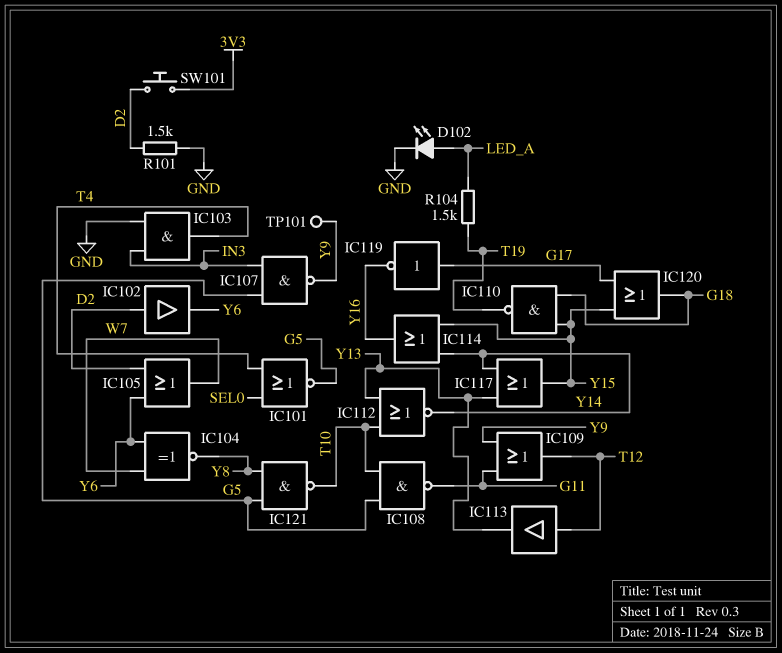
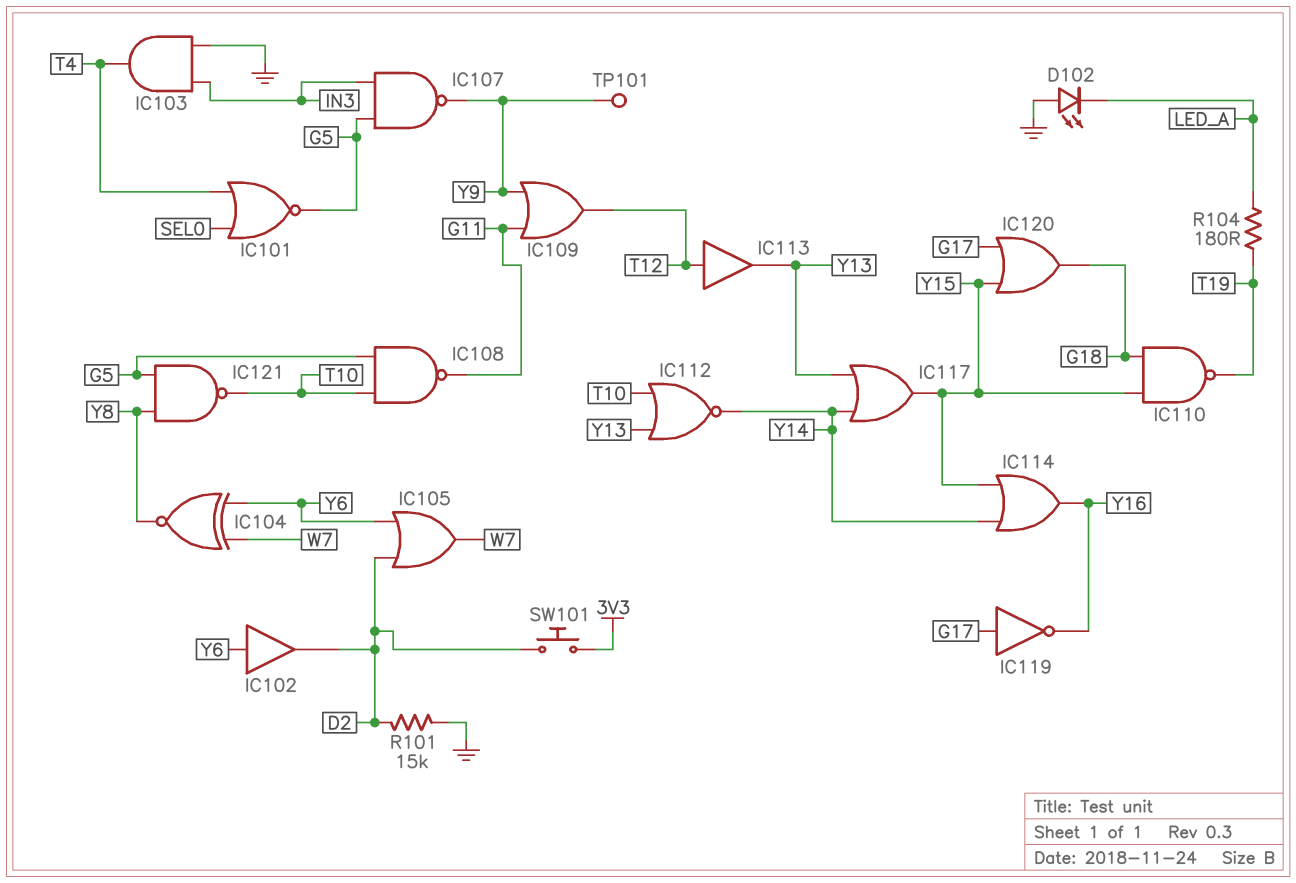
D102: LED (A LED_A, K GND) -> LED (A GND, K LED_A)
IC102: buffer (in D2, out Y6) -> buffer (in Y6, out D2)
R101: 1.5k (D2, GND) -> 15k (D2, GND)
R104: 1.5k (LED_A, T19) -> 180 (LED_A, T19)

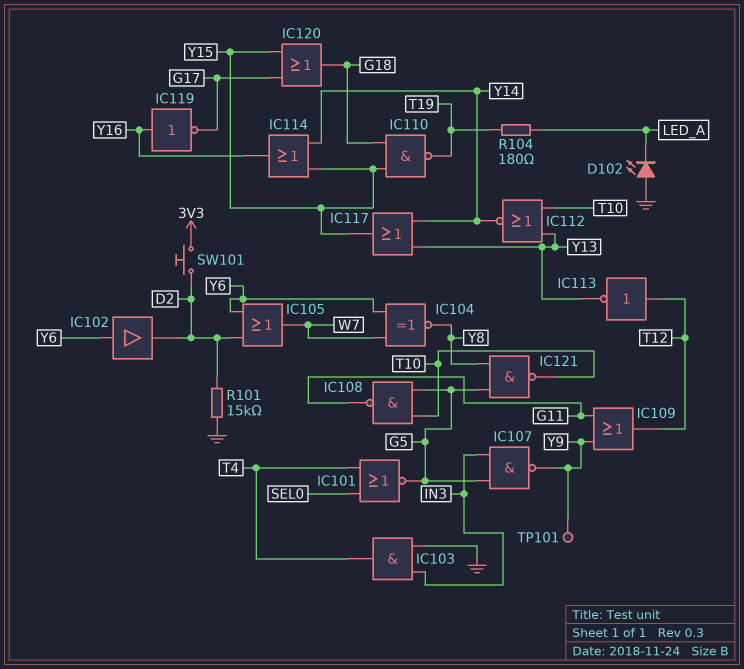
IC113: buffer (in T12, out Y13) -> NOT (in T12, out Y13)
IC119: NOT (in G17, out Y16) -> NOT (in Y16, out G17)

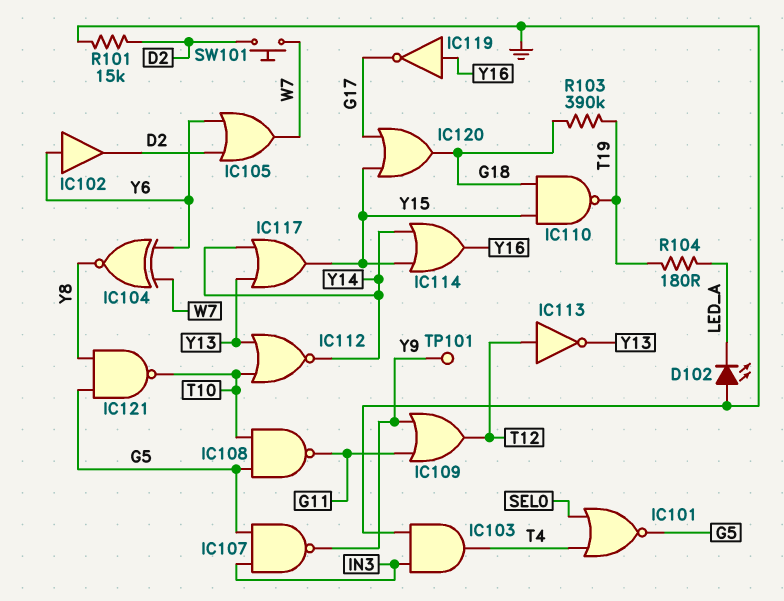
R103: none -> 390k (G18, T19)
SW101: button (3V3, D2) -> button (D2, W7)

